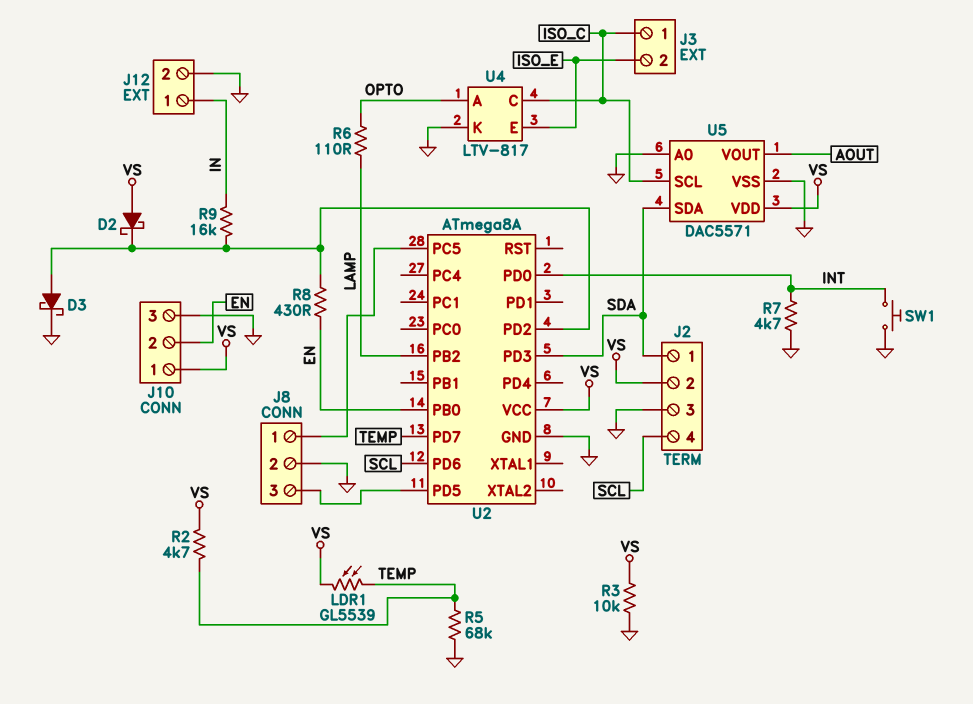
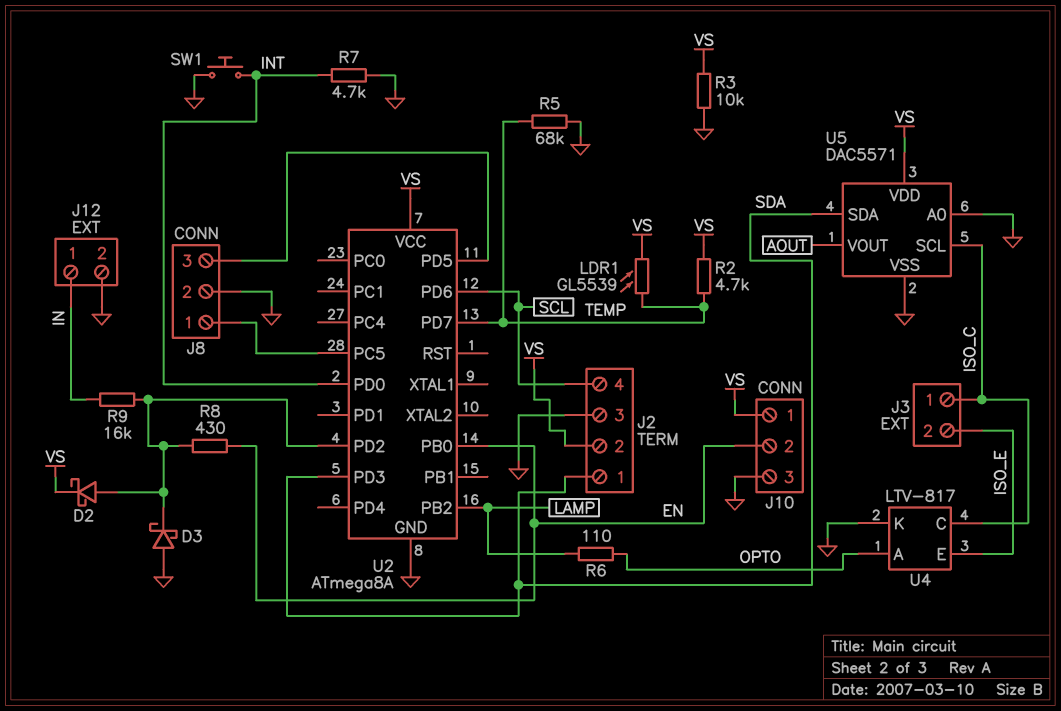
D2: schottky (A VS, K U2/PD2) -> schottky (A U2/PD2, K VS)
D3: schottky (A U2/PD2, K GND) -> schottky (A GND, K U2/PD2)

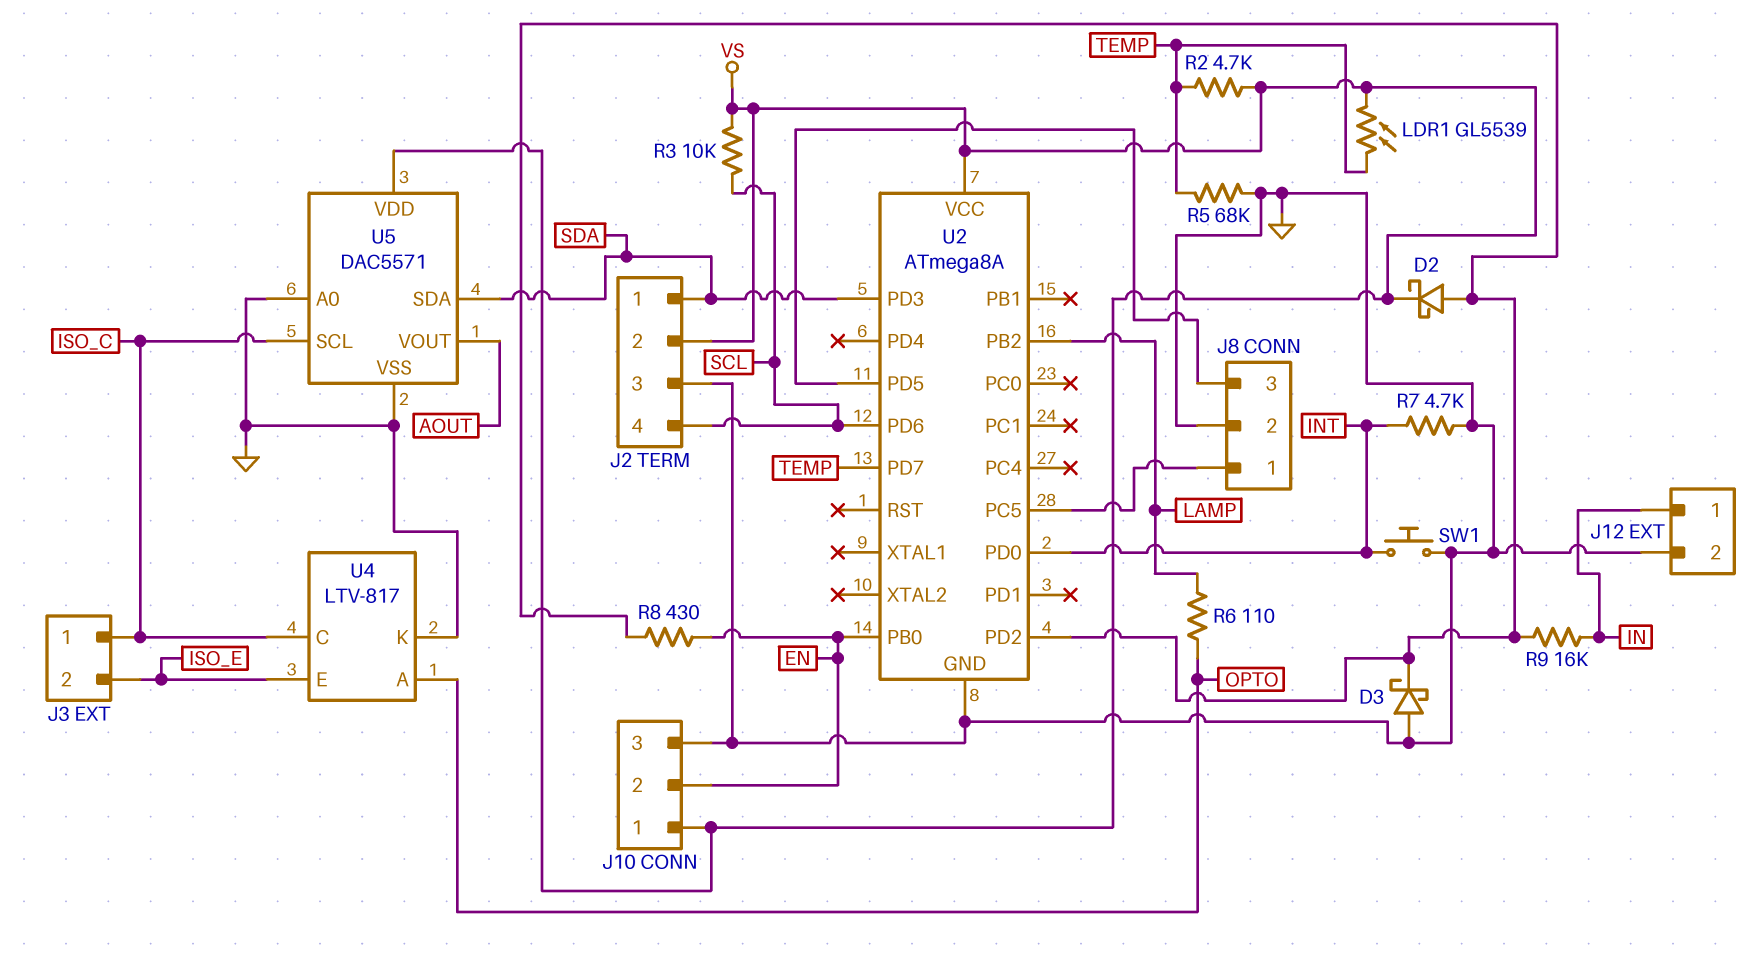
R3: 10k (GND, VS) -> 10k (SCL, VS)

